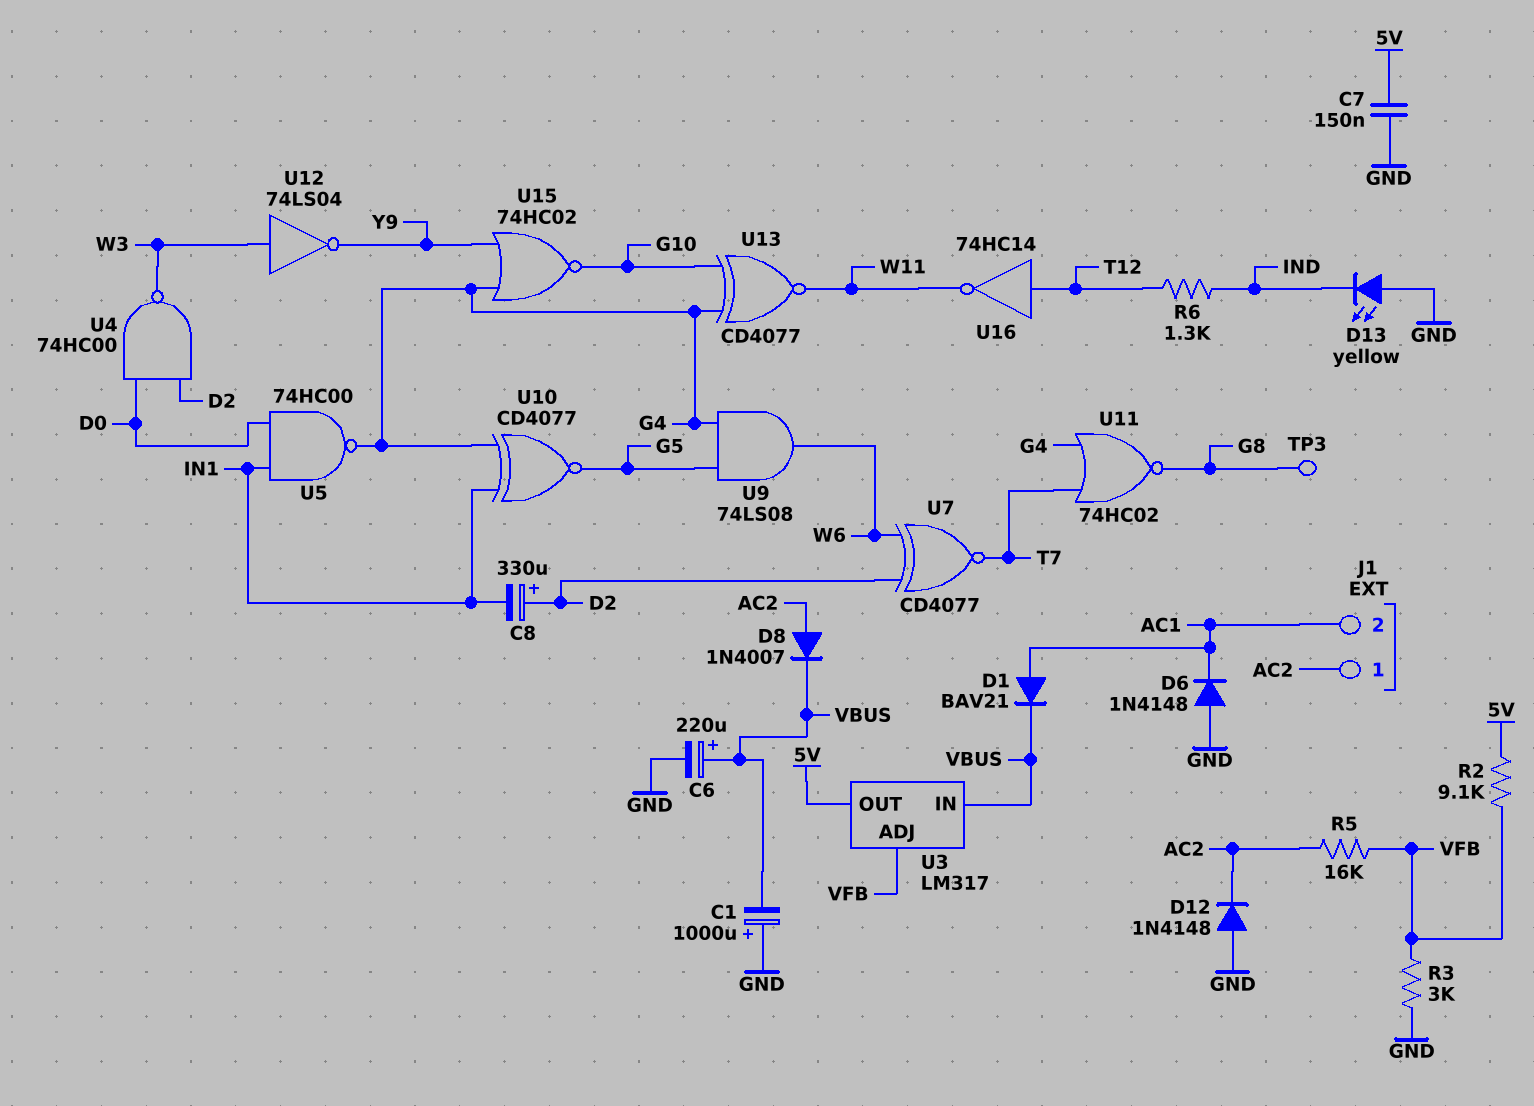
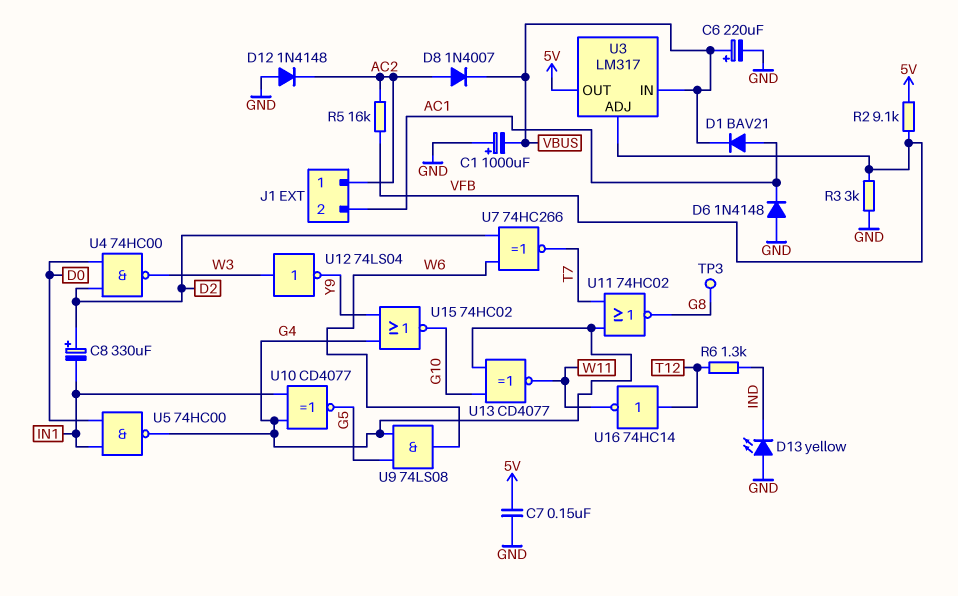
U7: XNOR CD4077 (in D2, in W6, out T7) -> XNOR 74HC266 (in D2, in W6, out T7)

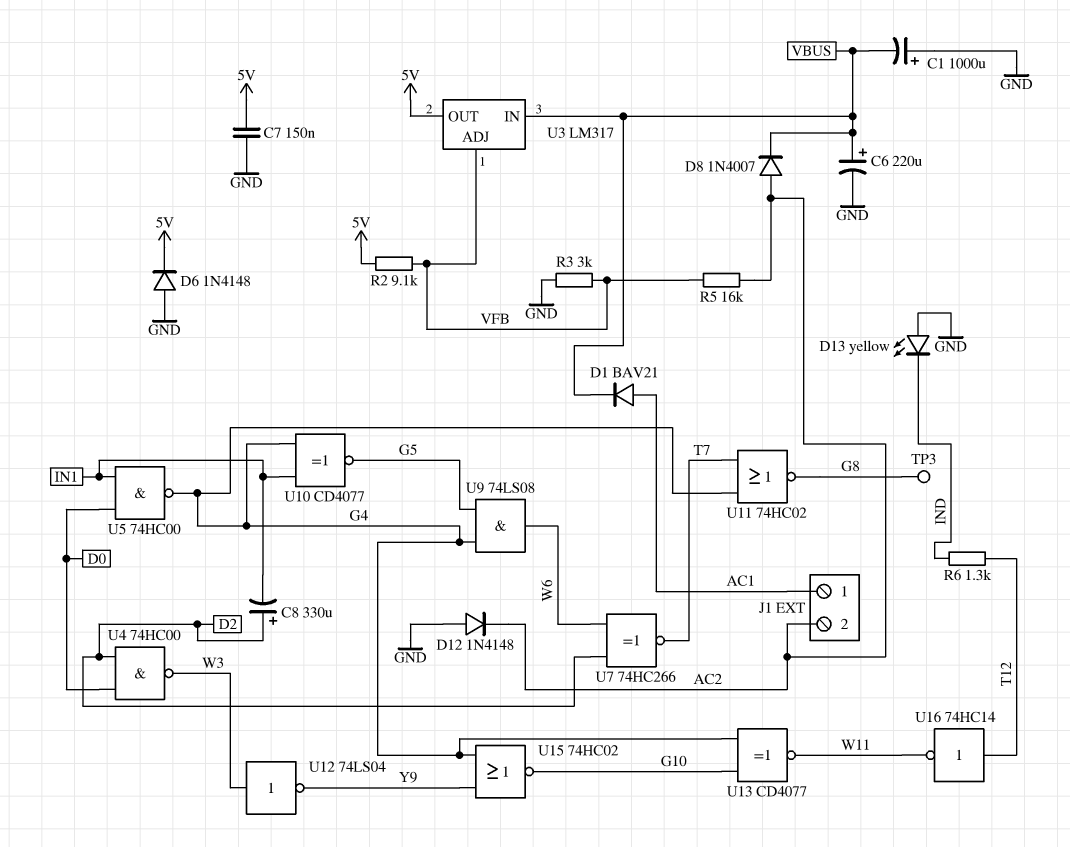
D6: diode 1N4148 (A GND, K AC1) -> diode 1N4148 (A GND, K 5V)
J1 pin 1: AC2 -> AC1
J1 pin 2: AC1 -> AC2

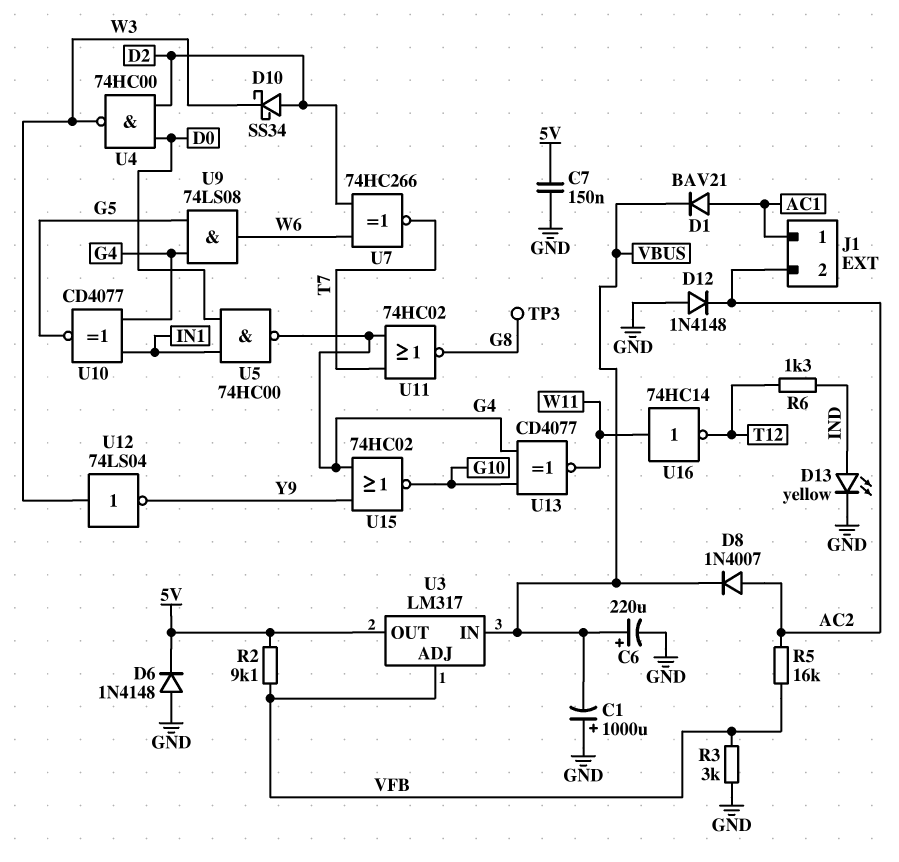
C8: 330uF (plus D2, minus IN1) -> none
D10: none -> schottky SS34 (A D2, K W3)
D13: LED yellow (A GND, K IND) -> LED yellow (A IND, K GND)
U16: NOT 74HC14 (in T12, out W11) -> NOT 74HC14 (in W11, out T12)

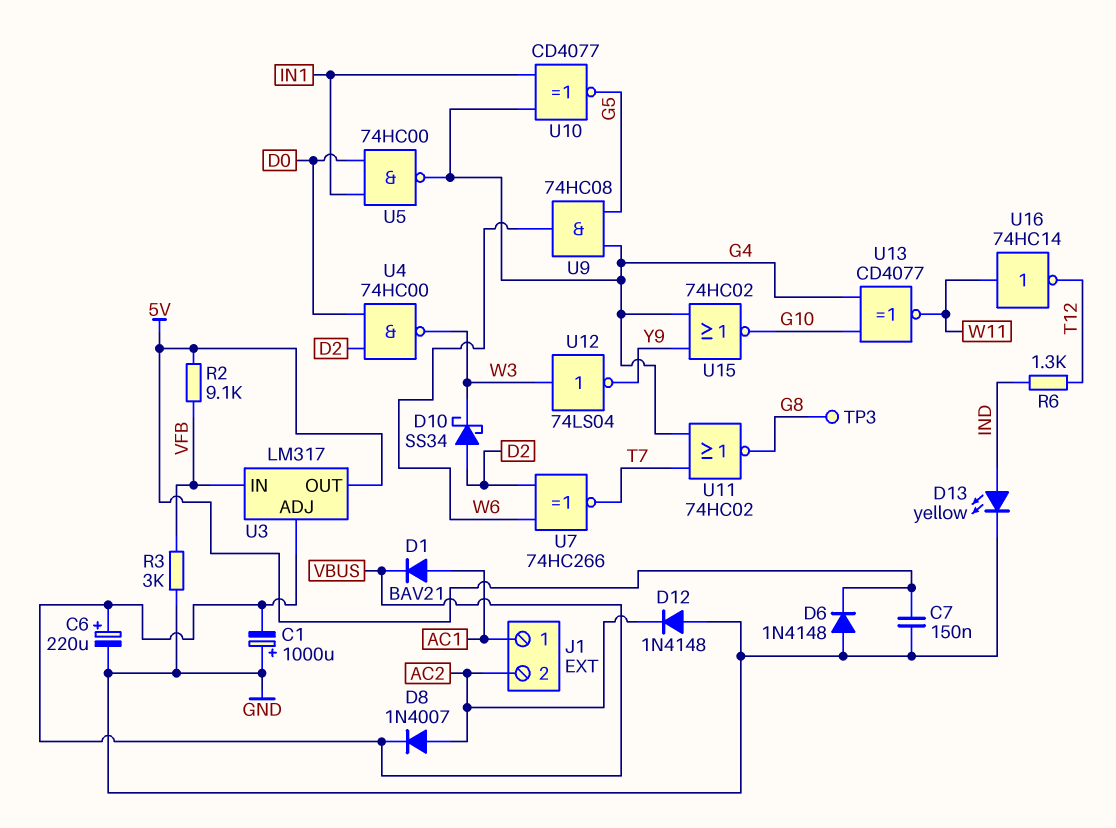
R5: 16k (AC2, VFB) -> none
U3 pin ADJ: VFB -> VBUS
U3 pin IN: VBUS -> VFB
U9: AND 74LS08 (in G4, in G5, out W6) -> AND 74HC08 (in G4, in G5, out W6)

